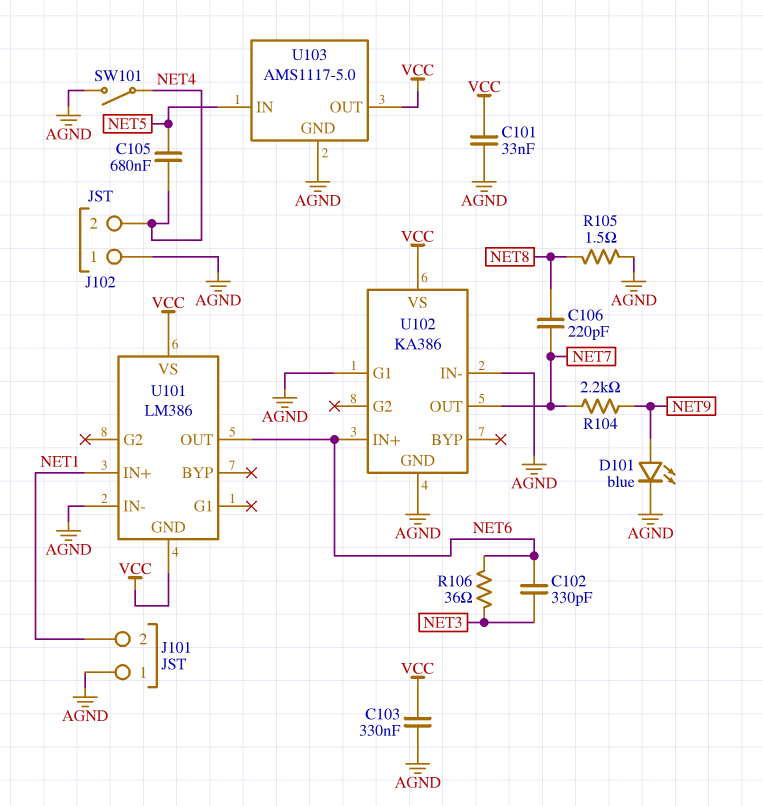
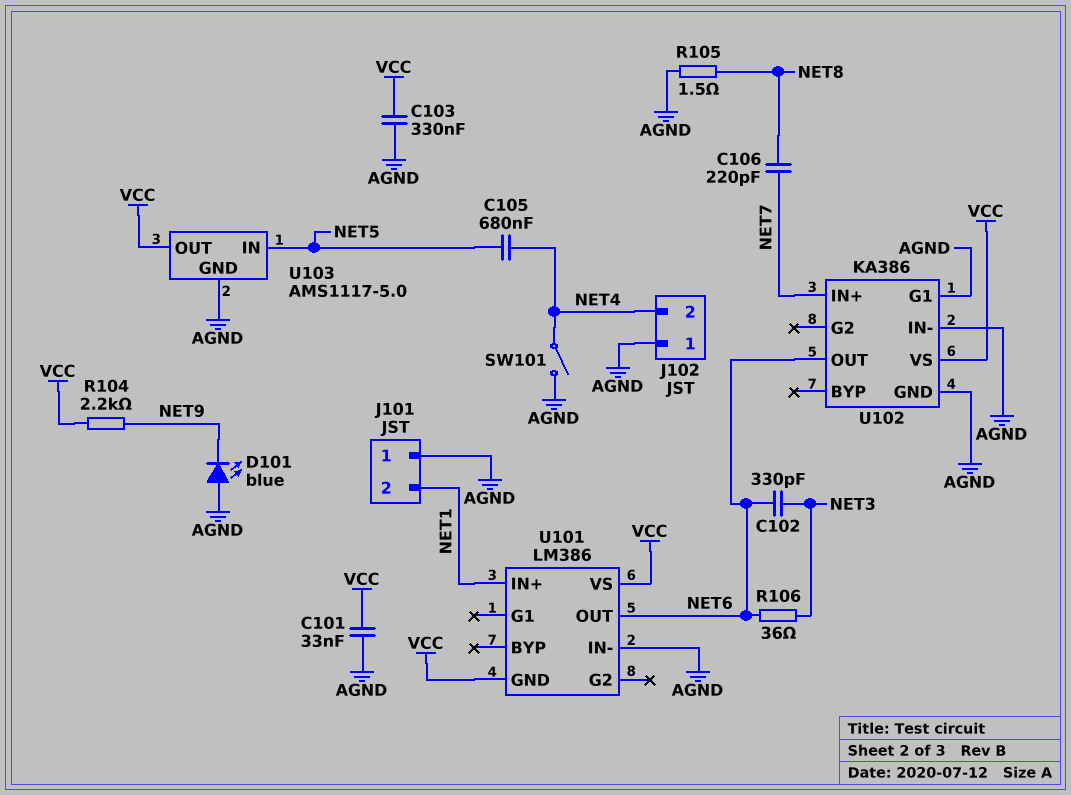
D101: LED blue (A NET9, K AGND) -> LED blue (A AGND, K NET9)
R104: 2.2k (NET7, NET9) -> 2.2k (NET9, VCC)
U102 pin IN+: NET6 -> NET7
U102 pin OUT: NET7 -> NET6

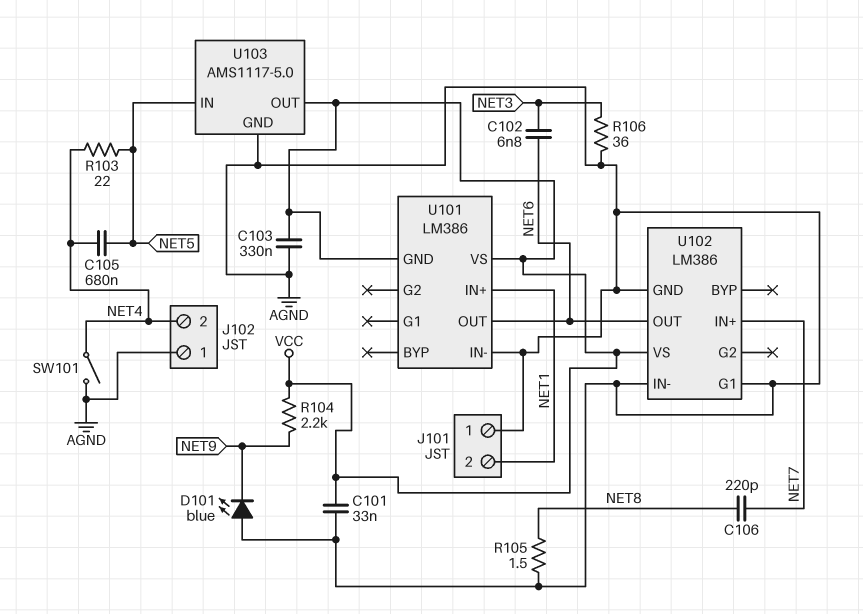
C102: 330pF (NET3, NET6) -> 6.8nF (NET3, NET6)
R103: none -> 22 (NET4, NET5)
R106: 36 (NET3, NET6) -> 36 (AGND, NET3)
U102: KA386 -> LM386

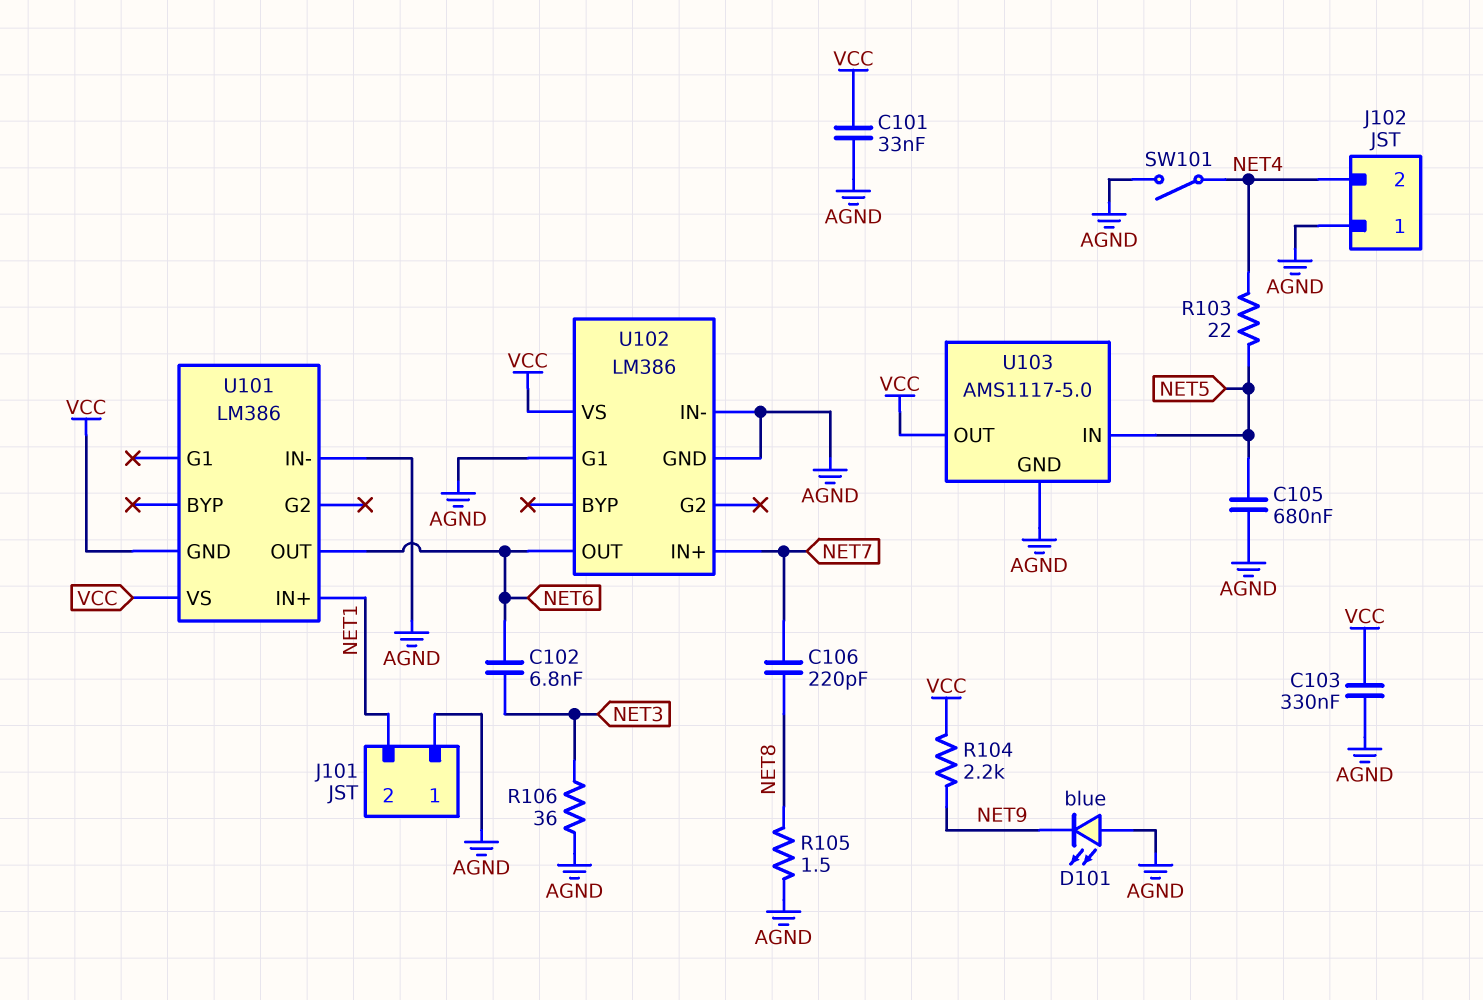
C105: 680nF (NET4, NET5) -> 680nF (AGND, NET5)

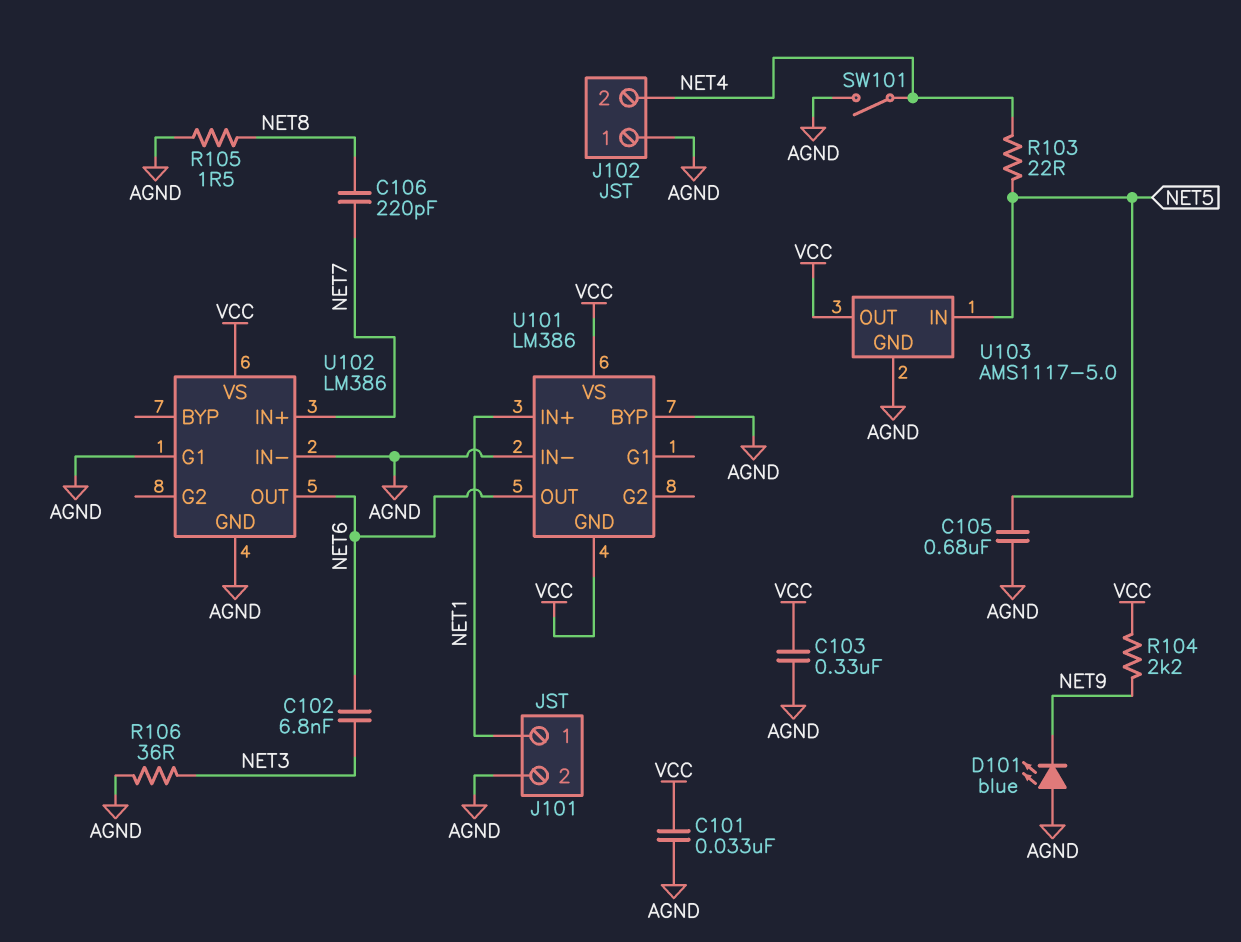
J101 pin 1: AGND -> NET1
J101 pin 2: NET1 -> AGND
U101 pin BYP: none -> AGND

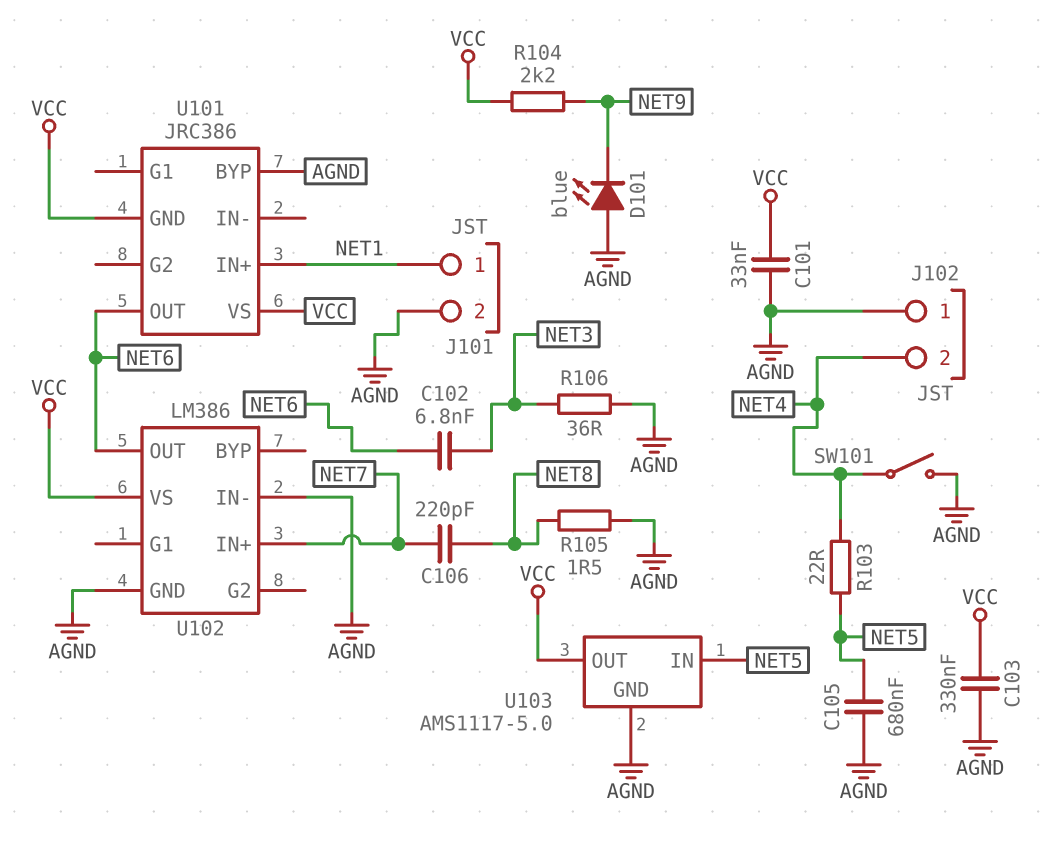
U101: LM386 -> JRC386
U101 pin IN-: AGND -> none
U102 pin G1: AGND -> none

